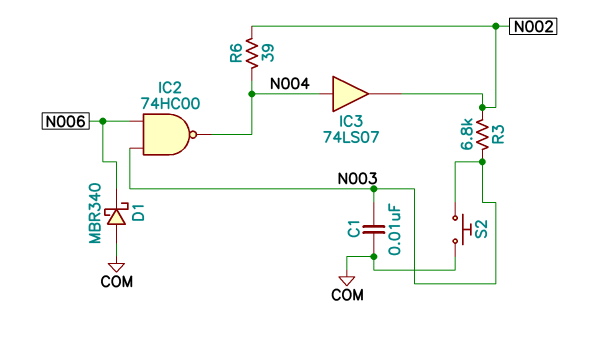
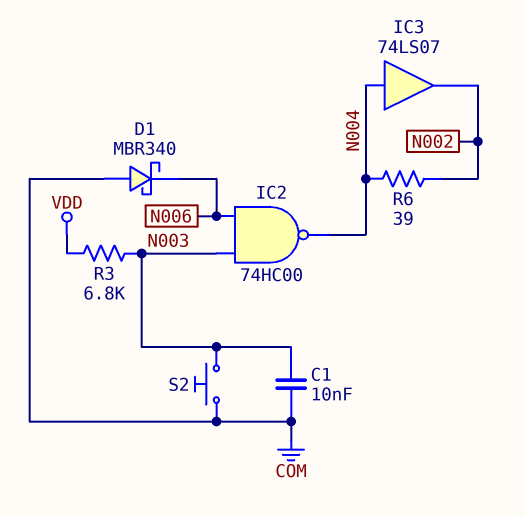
R3: 6.8k (N002, N003) -> 6.8k (N003, VDD)

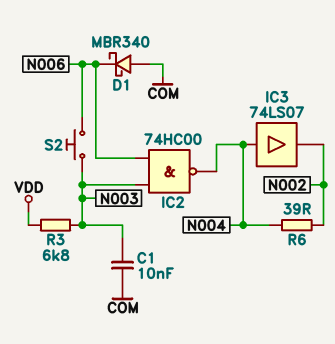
S2: button (COM, N003) -> button (N003, N006)

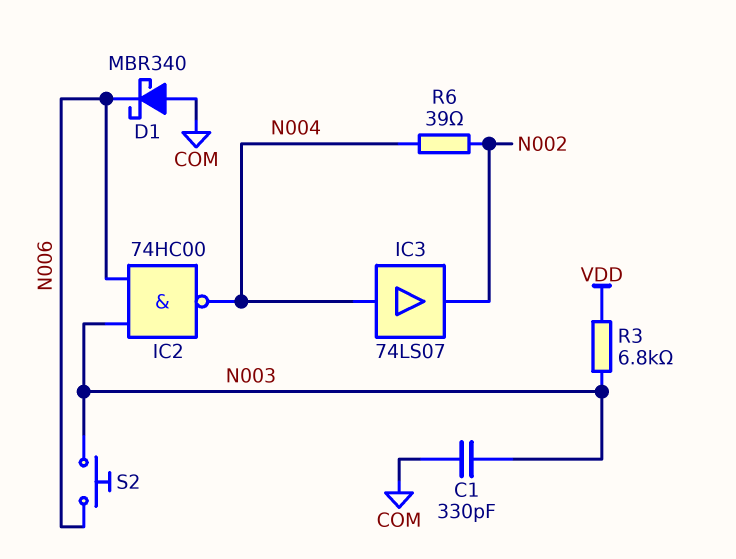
C1: 10nF (COM, N003) -> 330pF (COM, N003)

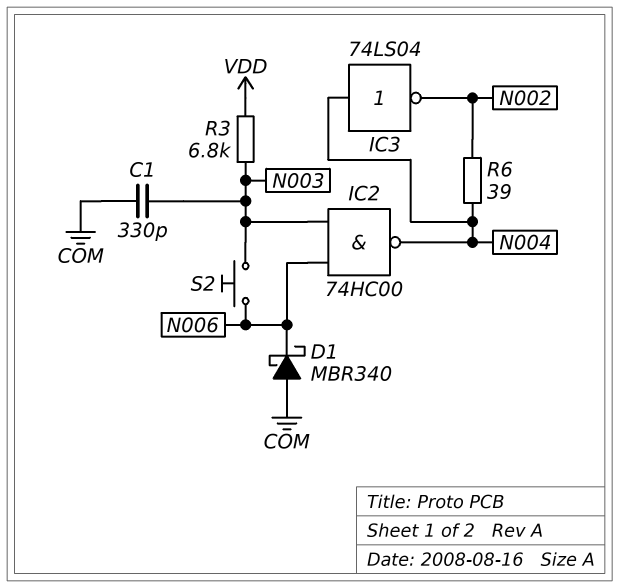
IC3: buffer 74LS07 (in N004, out N002) -> NOT 74LS04 (in N004, out N002)

